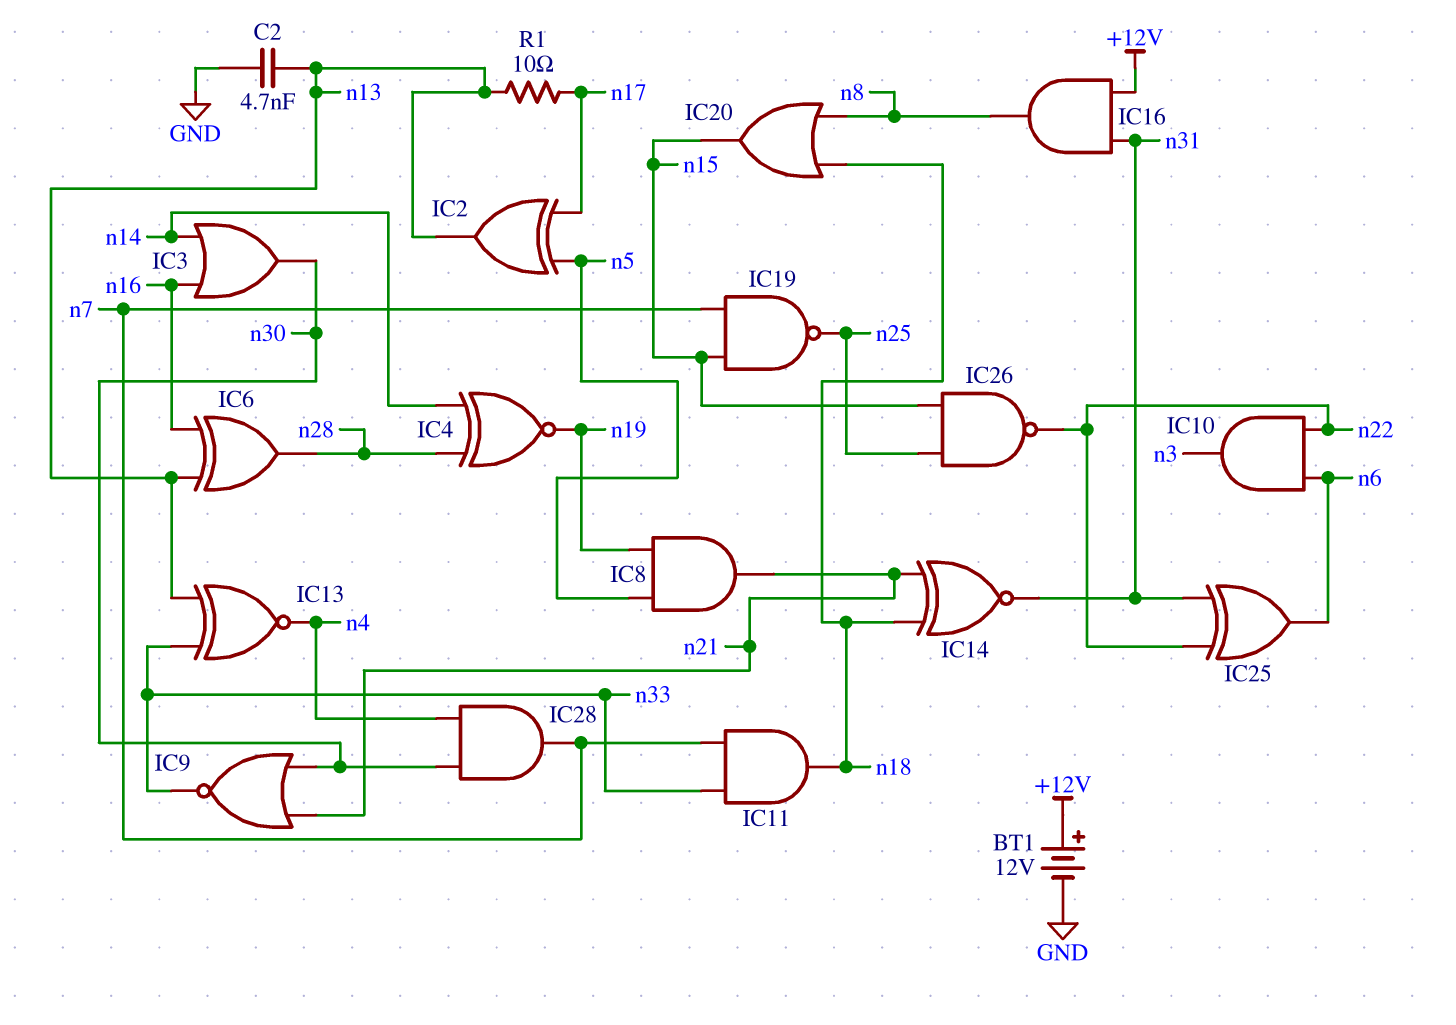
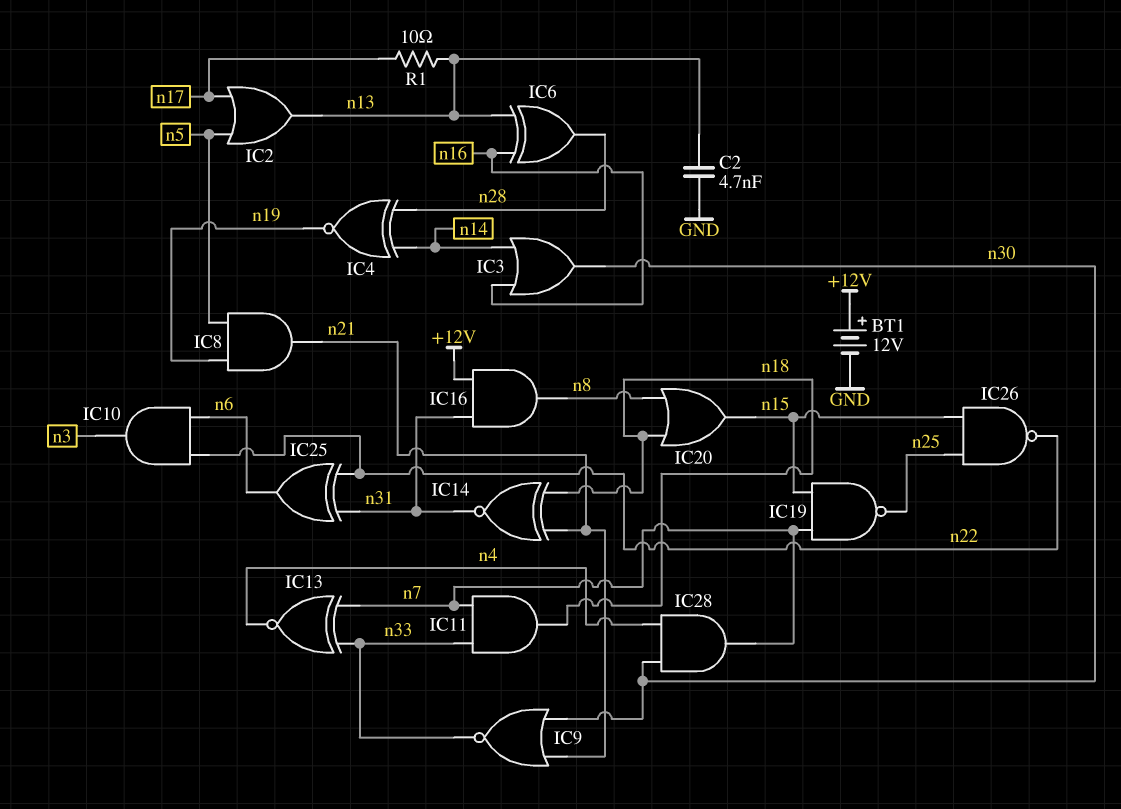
IC2: XOR (in n5, in n17, out n13) -> OR (in n5, in n17, out n13)
IC13: XNOR (in n13, in n33, out n4) -> XNOR (in n7, in n33, out n4)

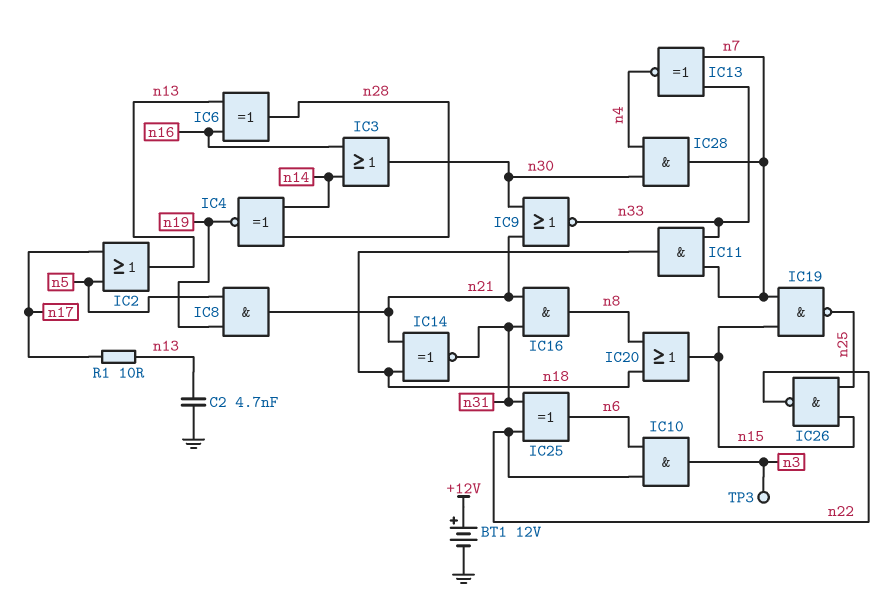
IC16: AND (in +12V, in n31, out n8) -> AND (in n21, in n31, out n8)
TP3: none -> test point (n3)

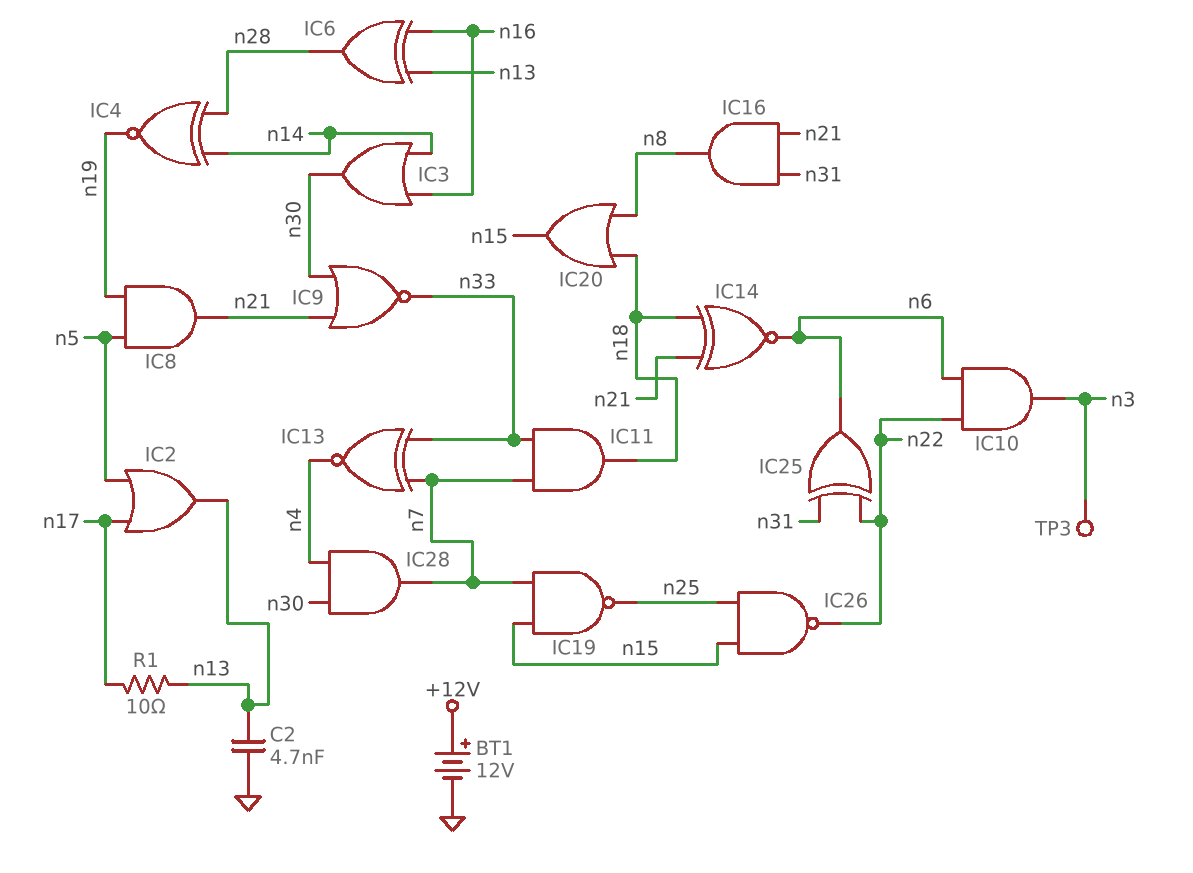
IC14: XNOR (in n18, in n21, out n31) -> XNOR (in n18, in n21, out n6)

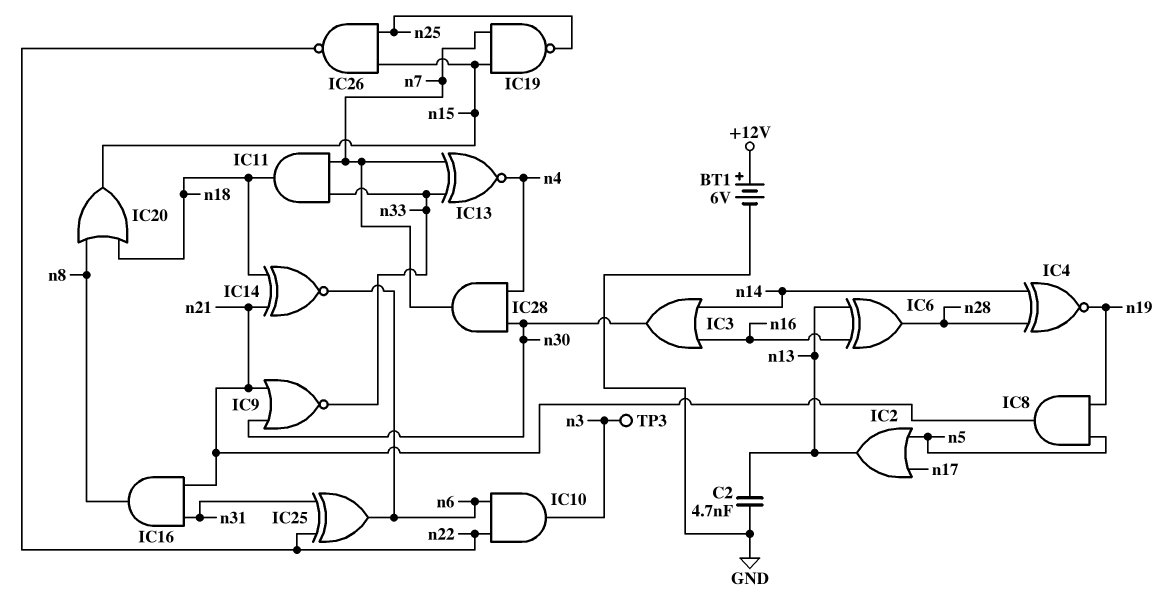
BT1: 12V (plus +12V, minus GND) -> 6V (plus +12V, minus GND)
R1: 10 (n13, n17) -> none

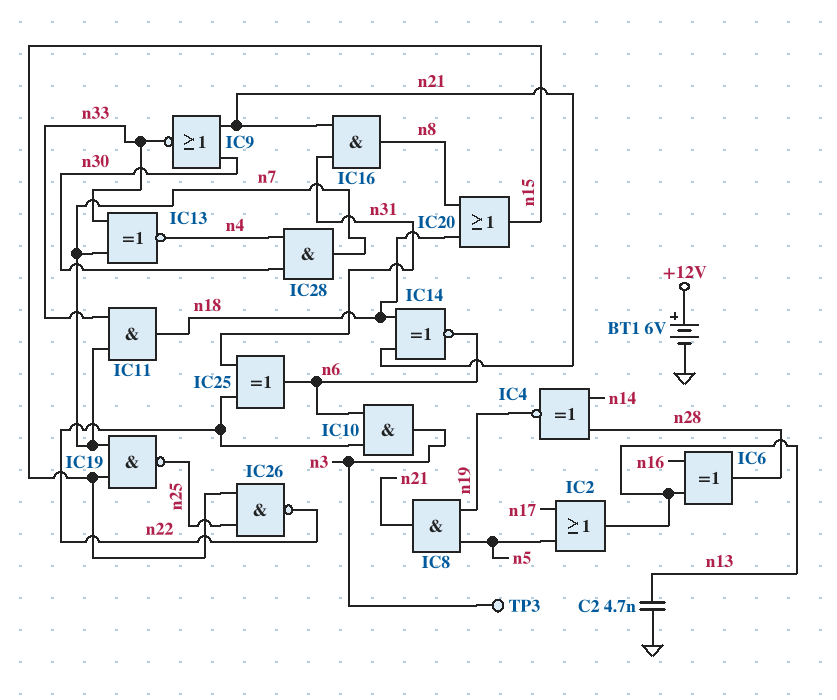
IC3: OR (in n14, in n16, out n30) -> none

